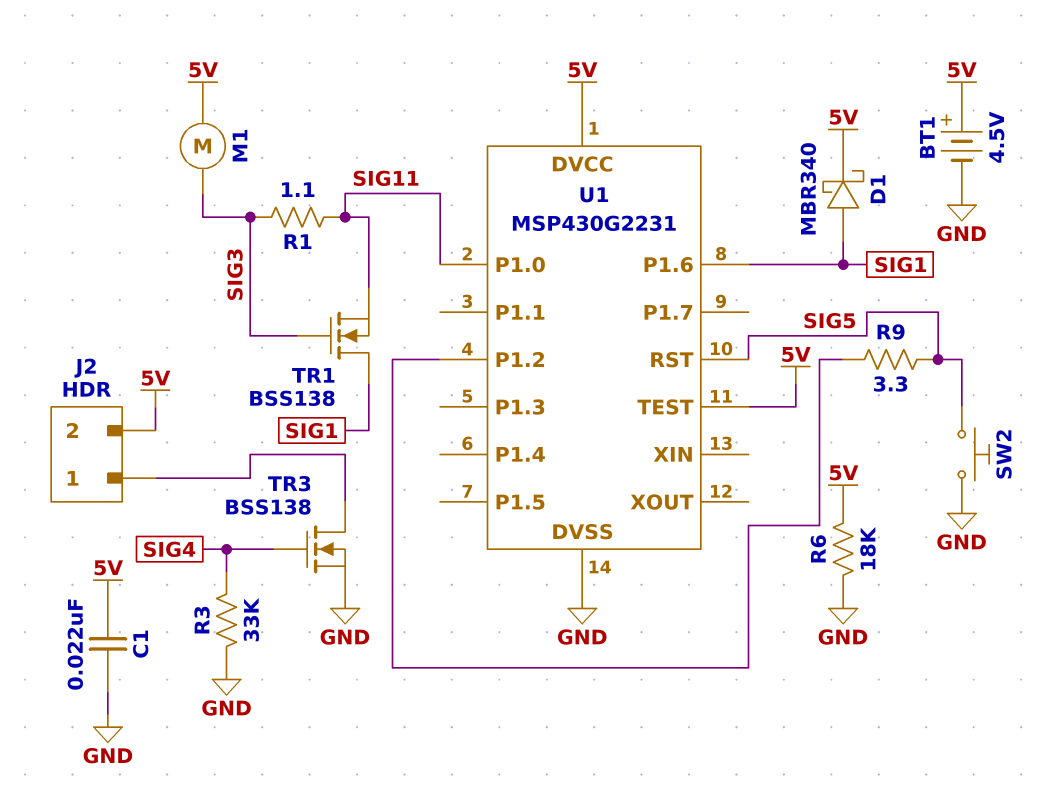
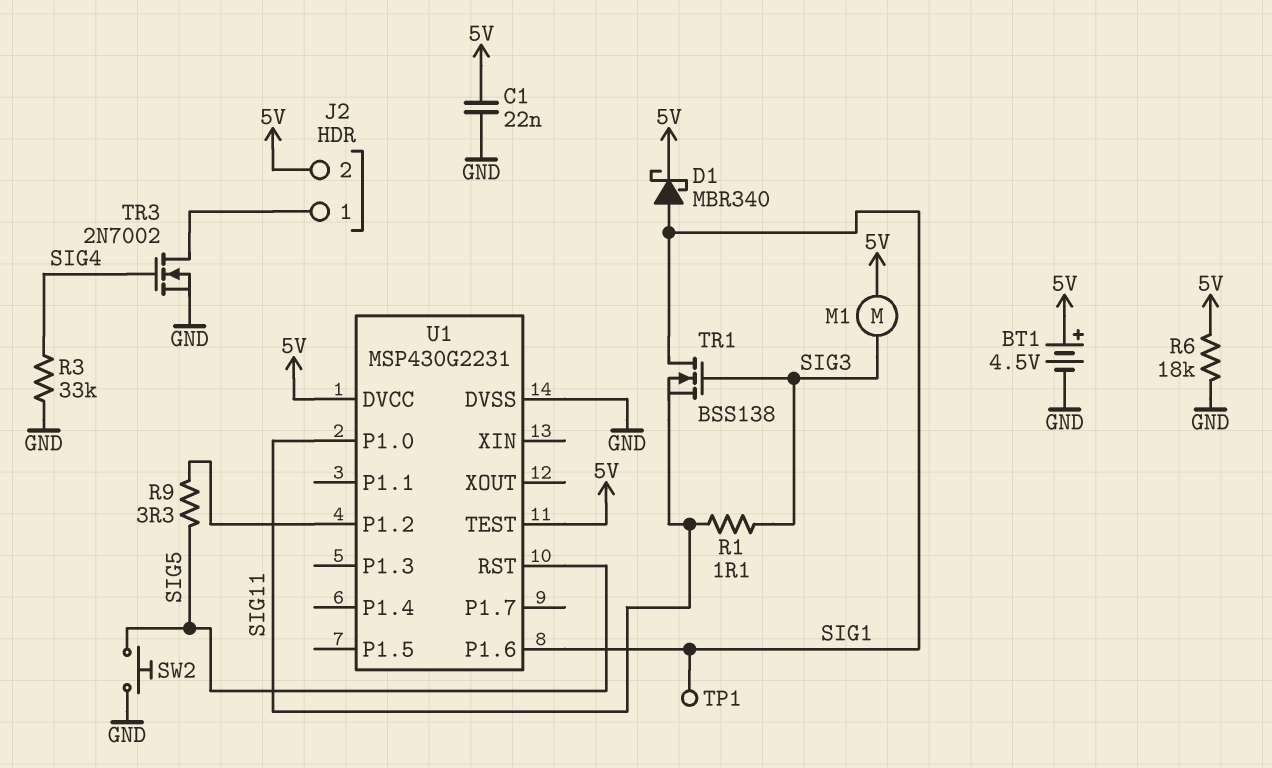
TP1: none -> test point (SIG1)
TR3: NMOS BSS138 (G SIG4, D J2/1, S GND) -> NMOS 2N7002 (G SIG4, D J2/1, S GND)

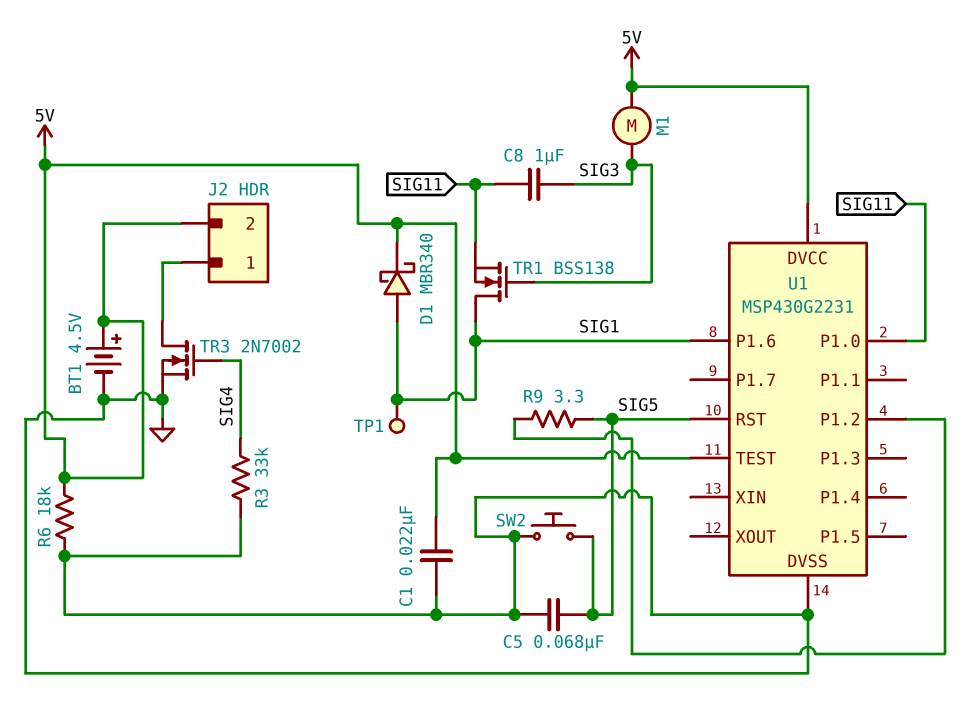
C5: none -> 68nF (GND, SIG5)
C8: none -> 1uF (SIG3, SIG11)
R1: 1.1 (SIG3, SIG11) -> none

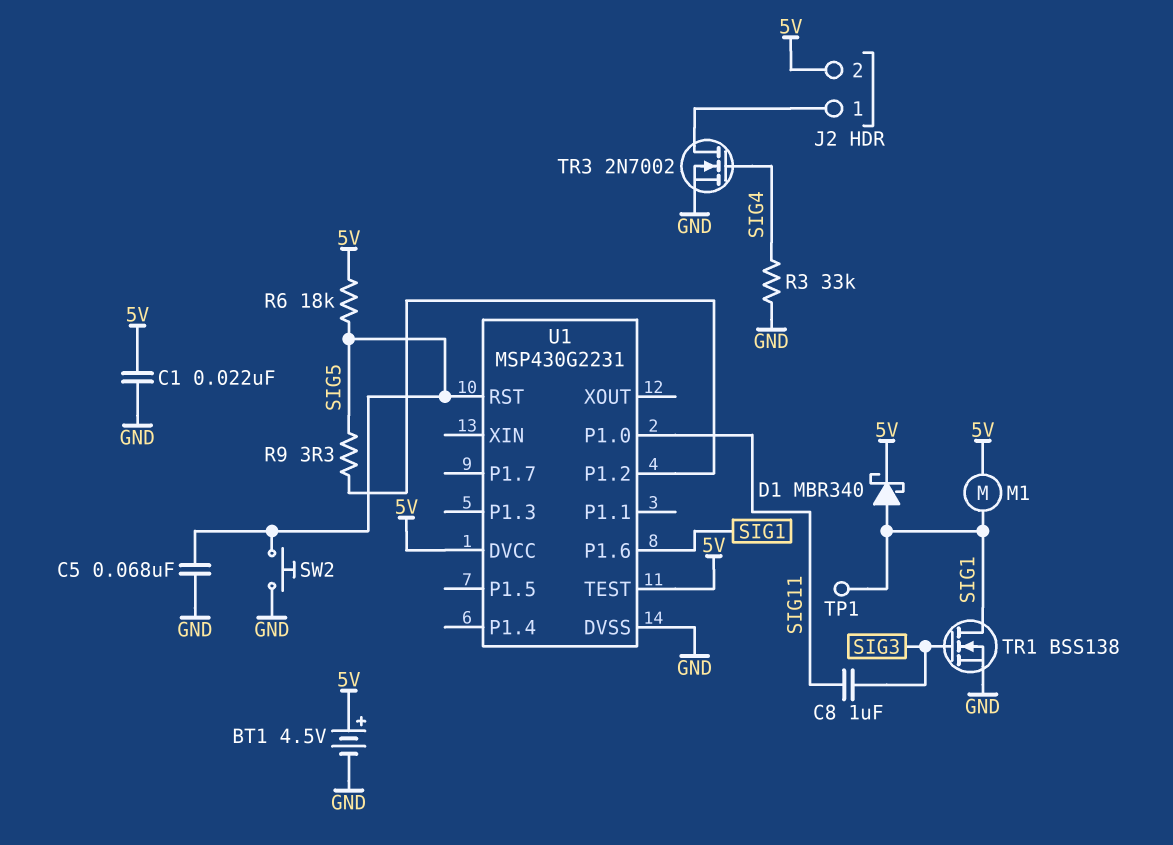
M1: motor (5V, SIG3) -> motor (5V, SIG1)
R6: 18k (5V, GND) -> 18k (5V, SIG5)
TR1: NMOS BSS138 (G SIG3, D SIG1, S SIG11) -> NMOS BSS138 (G SIG3, D SIG1, S GND)

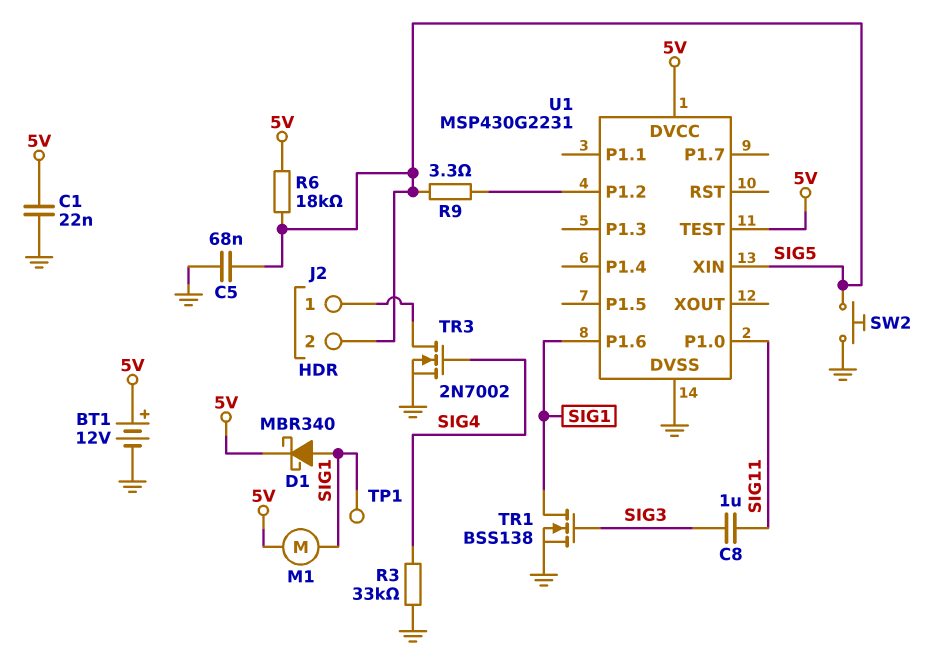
BT1: 4.5V (plus 5V, minus GND) -> 12V (plus 5V, minus GND)
J2 pin 2: 5V -> SIG5
U1 pin RST: SIG5 -> none
U1 pin XIN: none -> SIG5

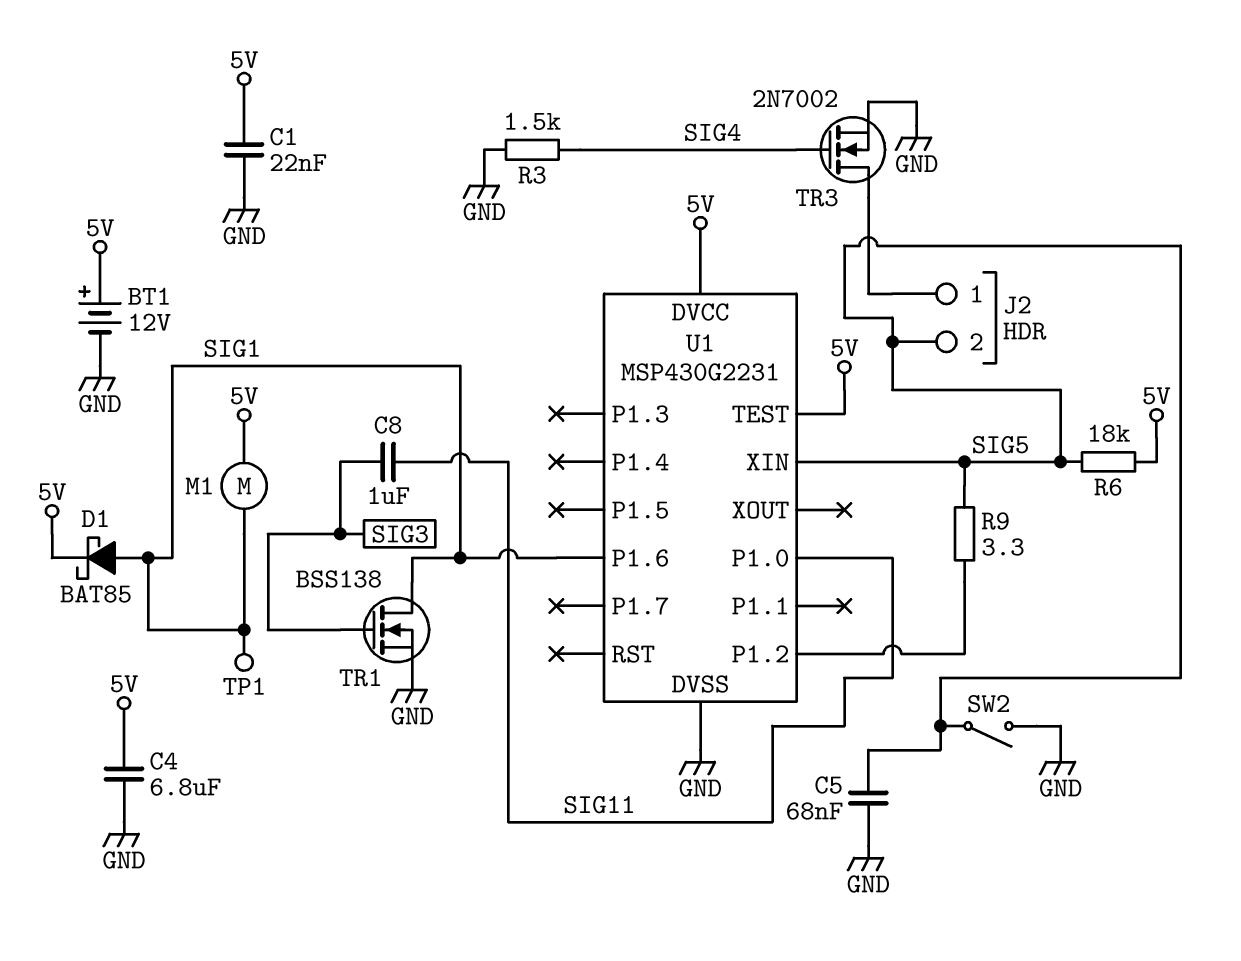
C4: none -> 6.8uF (5V, GND)
D1: schottky MBR340 (A SIG1, K 5V) -> schottky BAT85 (A SIG1, K 5V)
R3: 33k (GND, SIG4) -> 1.5k (GND, SIG4)
SW2: button (GND, SIG5) -> switch (GND, SIG5)

